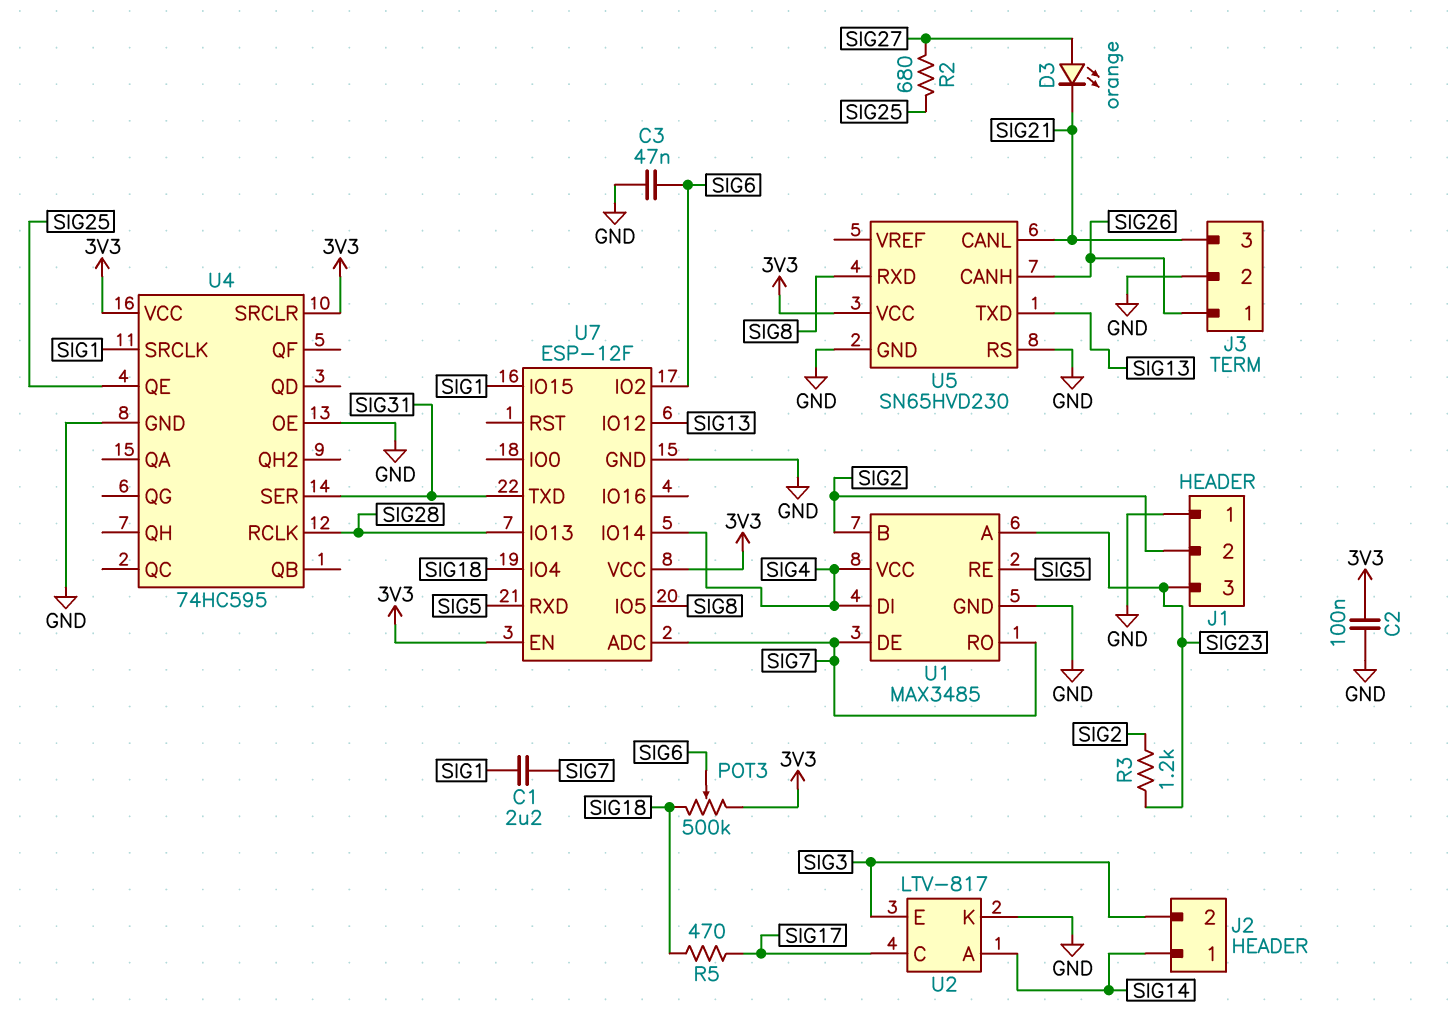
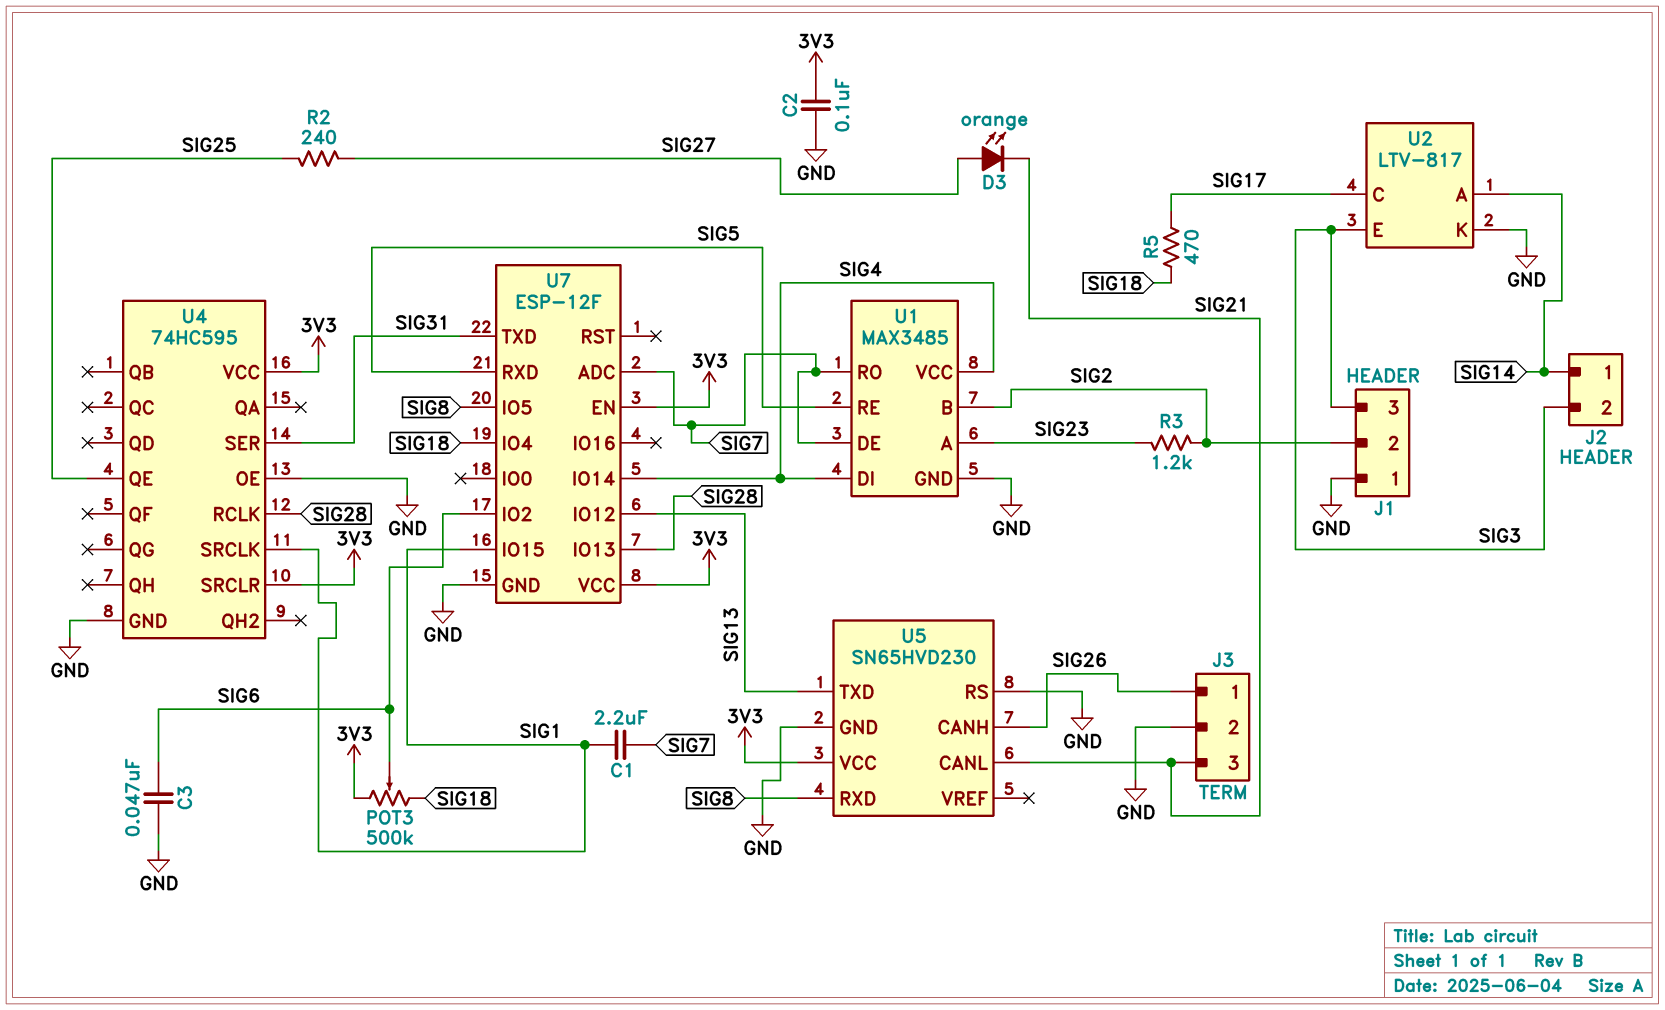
J1 pin 3: SIG23 -> SIG3
R2: 680 (SIG25, SIG27) -> 240 (SIG25, SIG27)

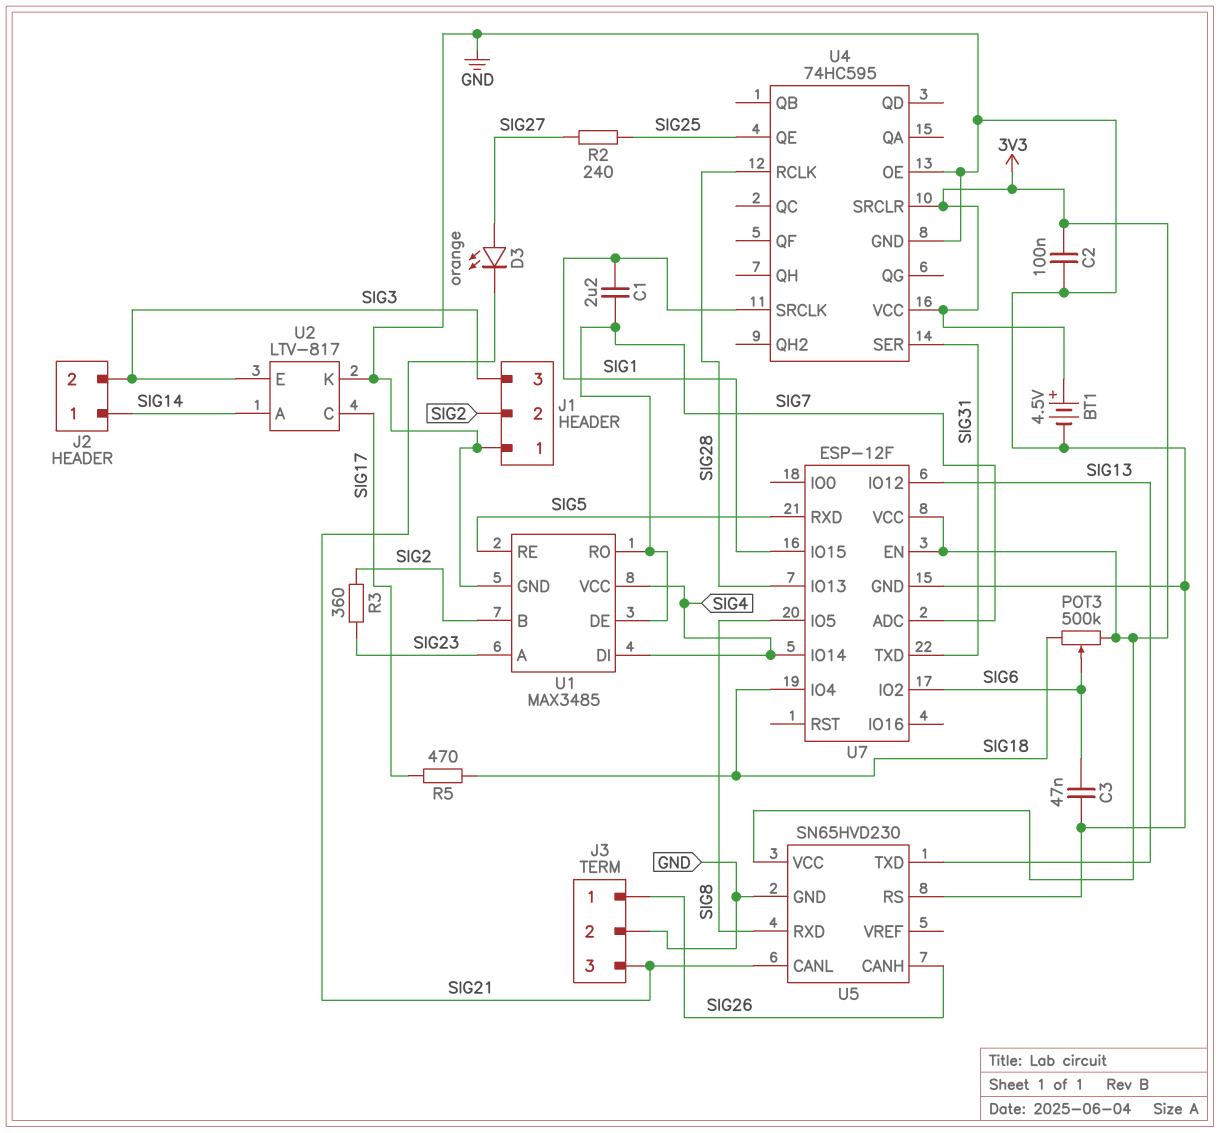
BT1: none -> 4.5V (plus 3V3, minus GND)
R3: 1.2k (SIG2, SIG23) -> 360 (SIG2, SIG23)

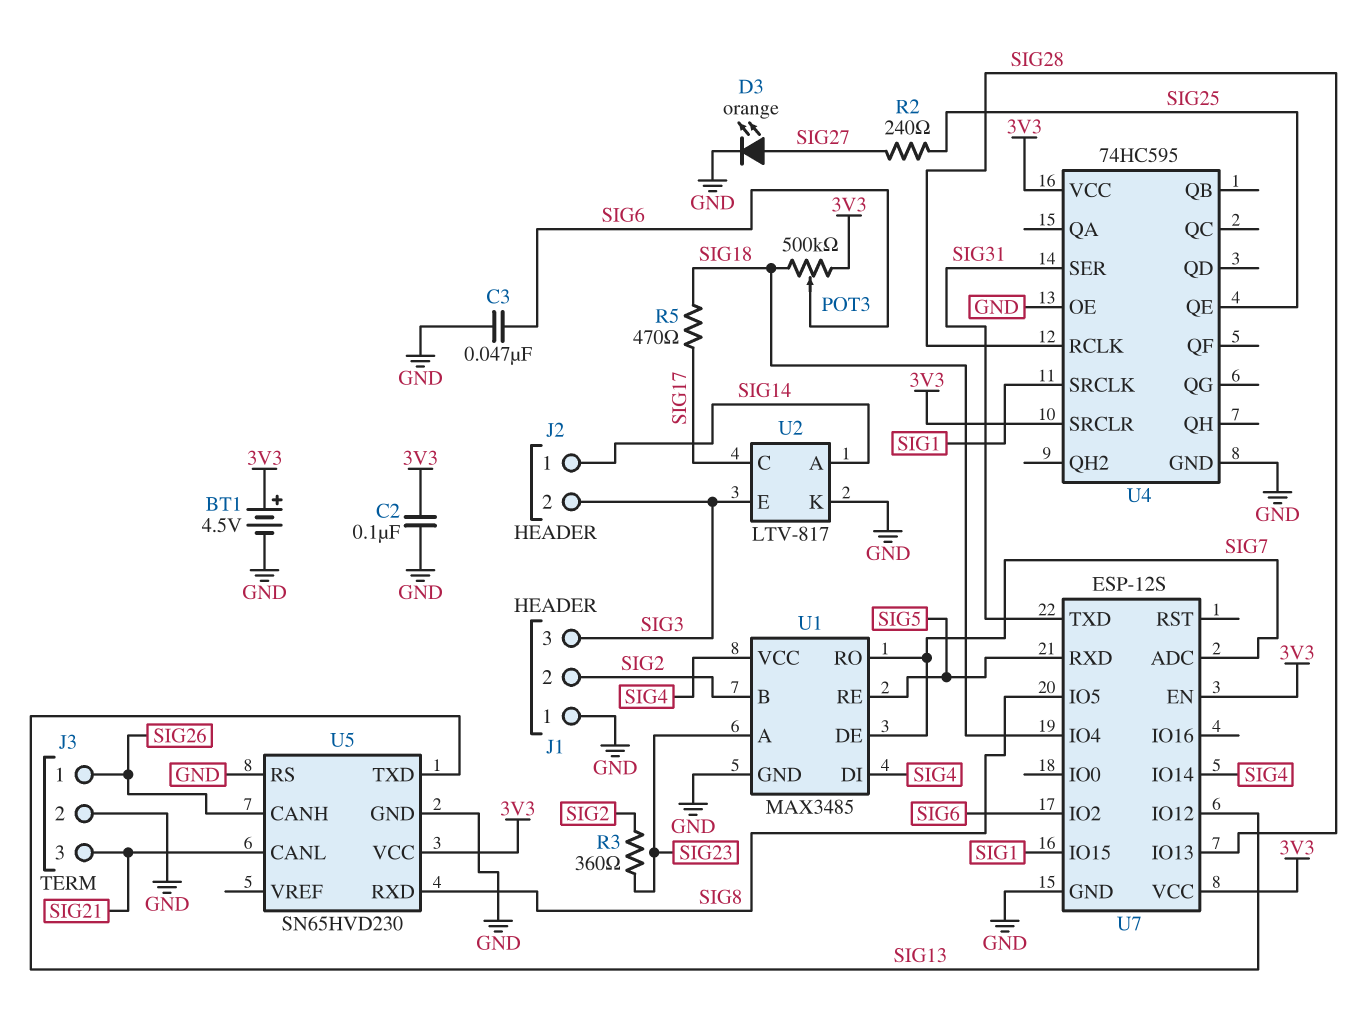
C1: 2.2uF (SIG1, SIG7) -> none
D3: LED orange (A SIG27, K SIG21) -> LED orange (A SIG27, K GND)
U7: ESP-12F -> ESP-12S

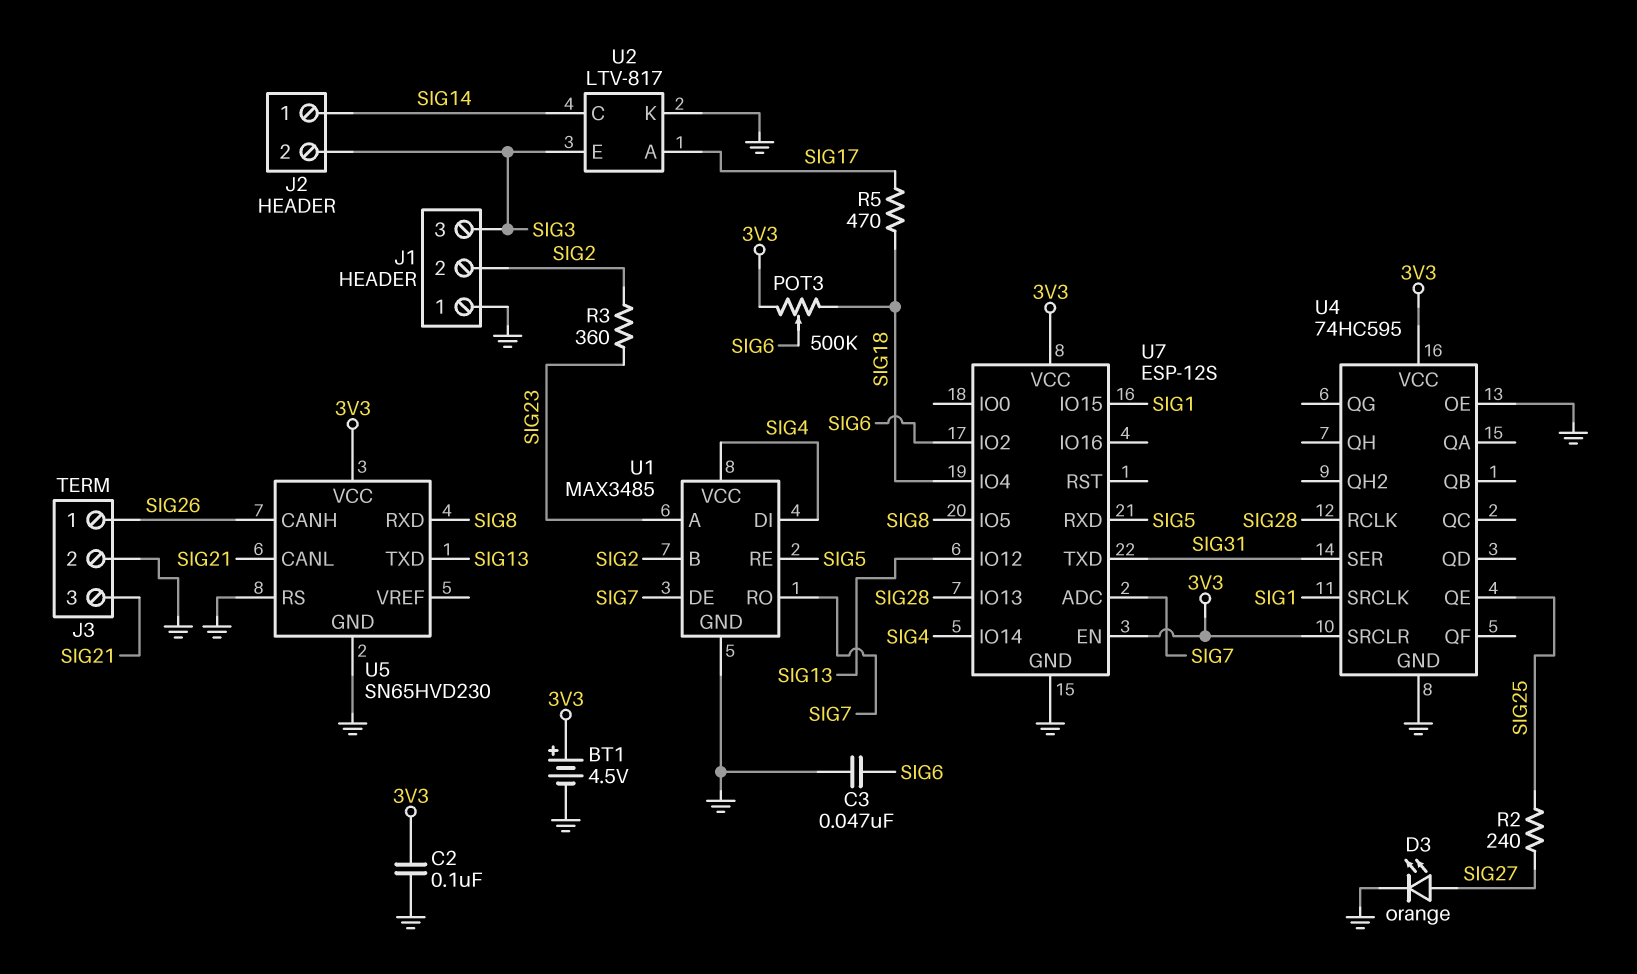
U2 pin A: SIG14 -> SIG17
U2 pin C: SIG17 -> SIG14

